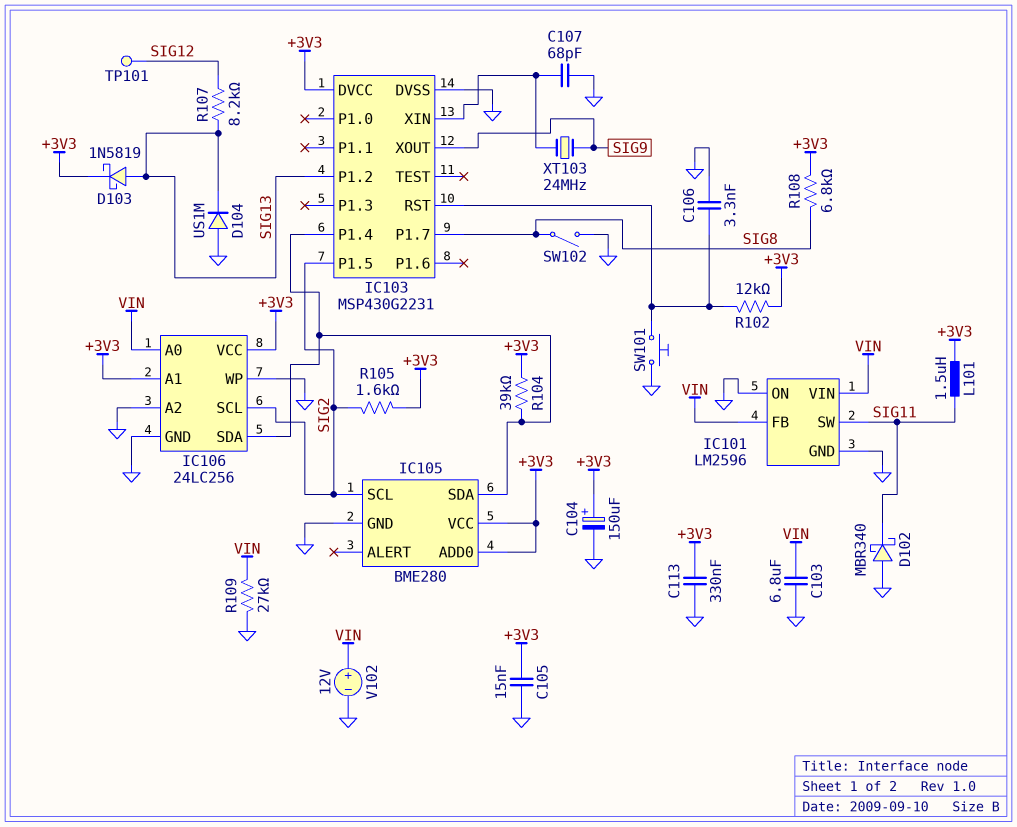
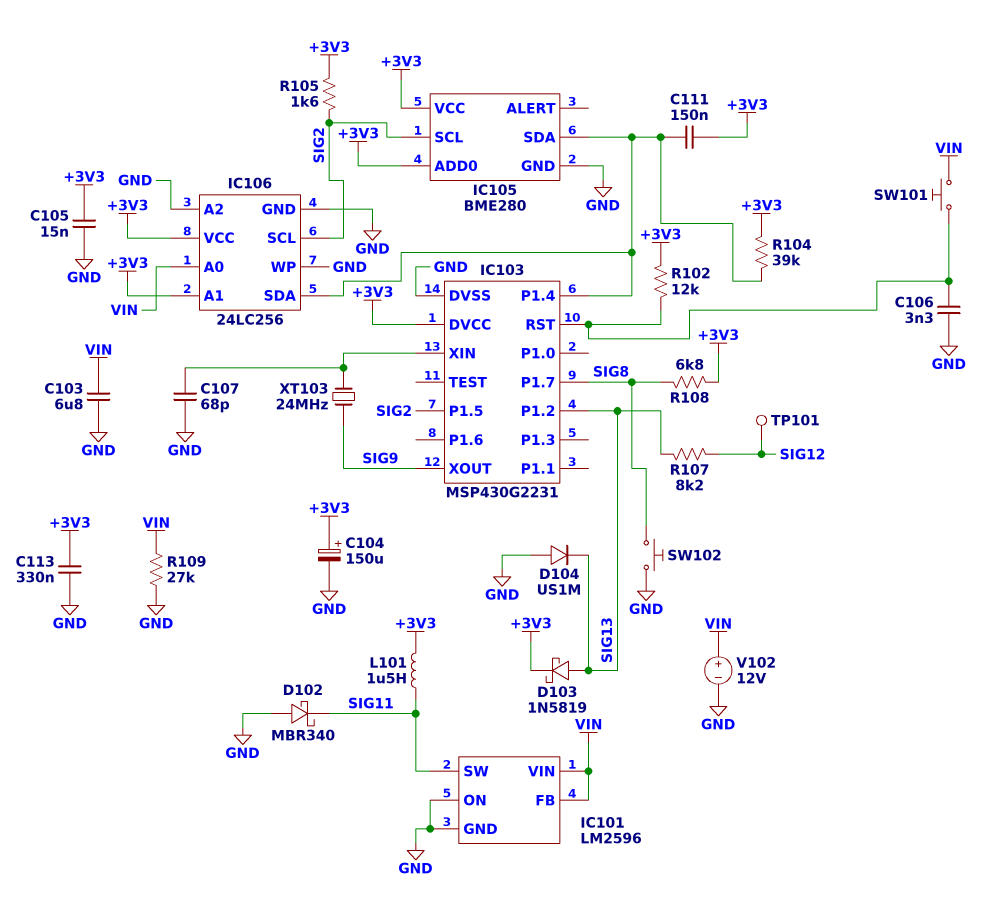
C111: none -> 150nF (+3V3, IC103/P1.4)
SW101: button (GND, IC103/RST) -> button (IC103/RST, VIN)
SW102: switch (GND, SIG8) -> button (GND, SIG8)

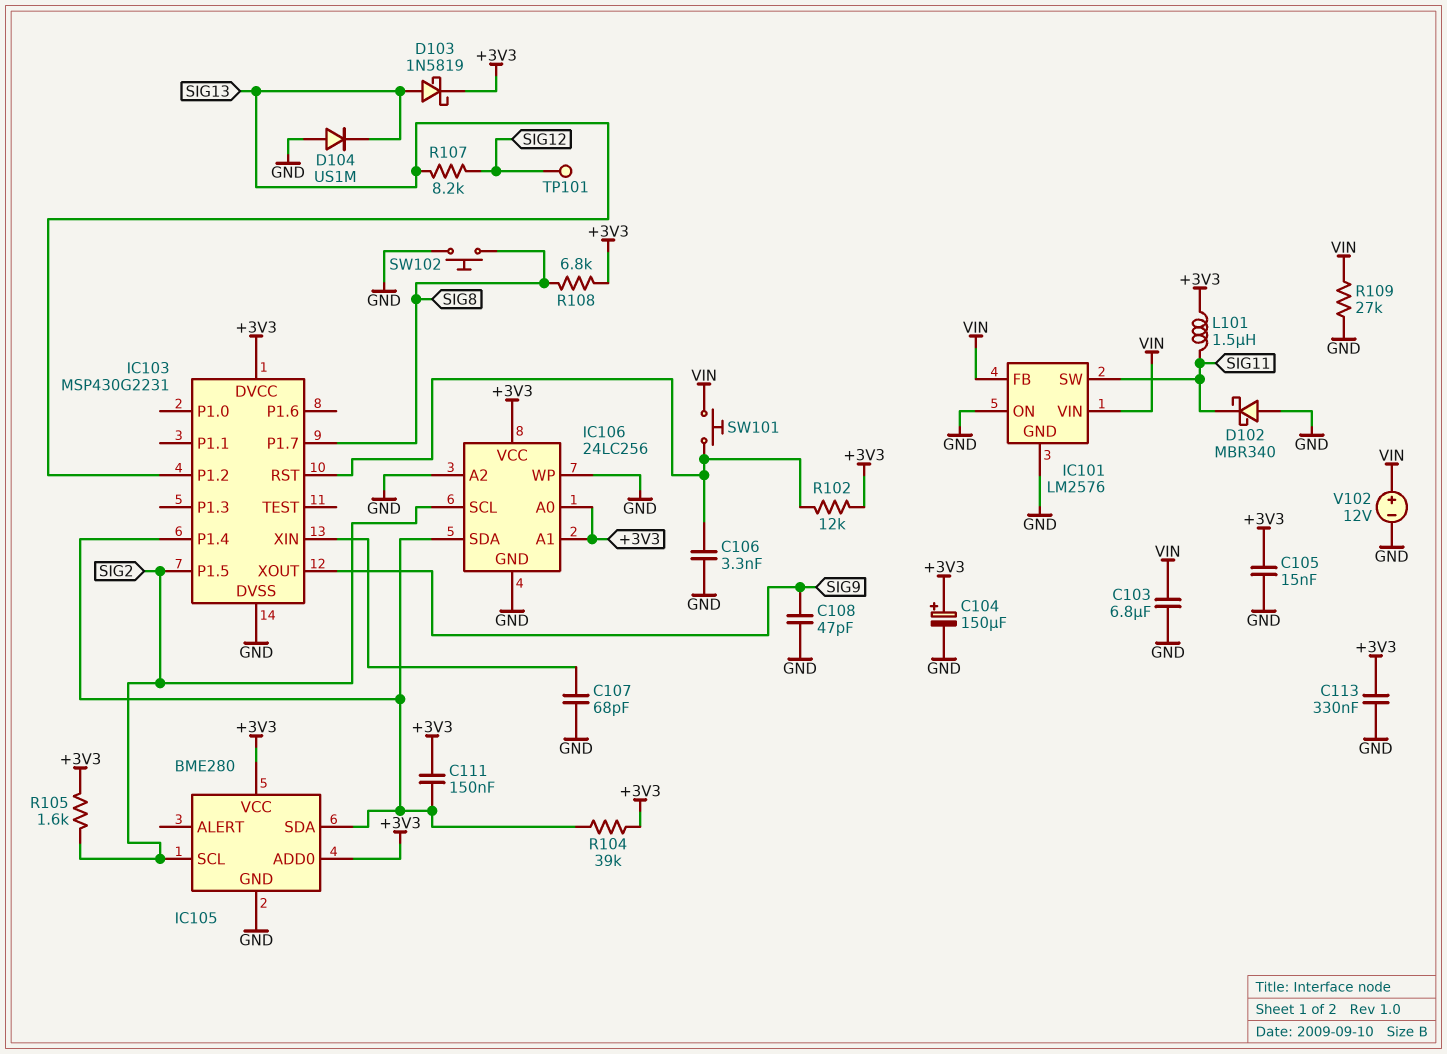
C108: none -> 47pF (GND, SIG9)
IC101: LM2596 -> LM2576
IC106 pin A0: VIN -> +3V3
XT103: 24MHz (IC103/XIN, SIG9) -> none

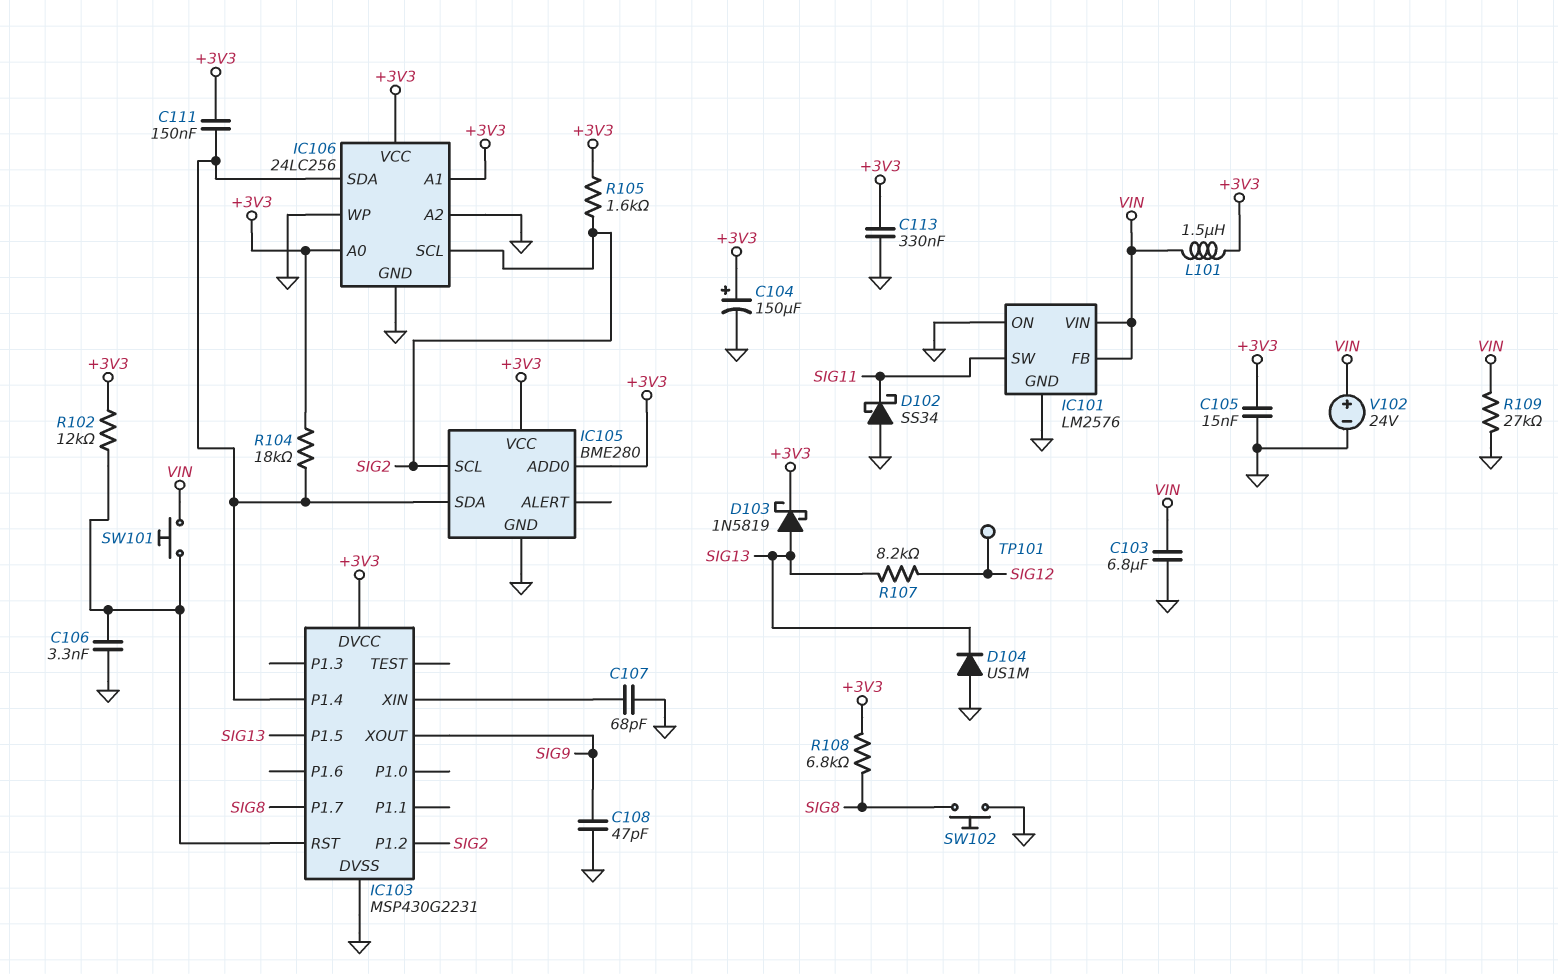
D102: schottky MBR340 (A GND, K SIG11) -> schottky SS34 (A GND, K SIG11)
IC103 pin P1.2: SIG13 -> SIG2
IC103 pin P1.5: SIG2 -> SIG13
L101: 1.5uH (+3V3, SIG11) -> 1.5uH (+3V3, VIN)
R104: 39k (+3V3, IC103/P1.4) -> 18k (+3V3, IC103/P1.4)
V102: 12V (plus VIN, minus GND) -> 24V (plus VIN, minus GND)

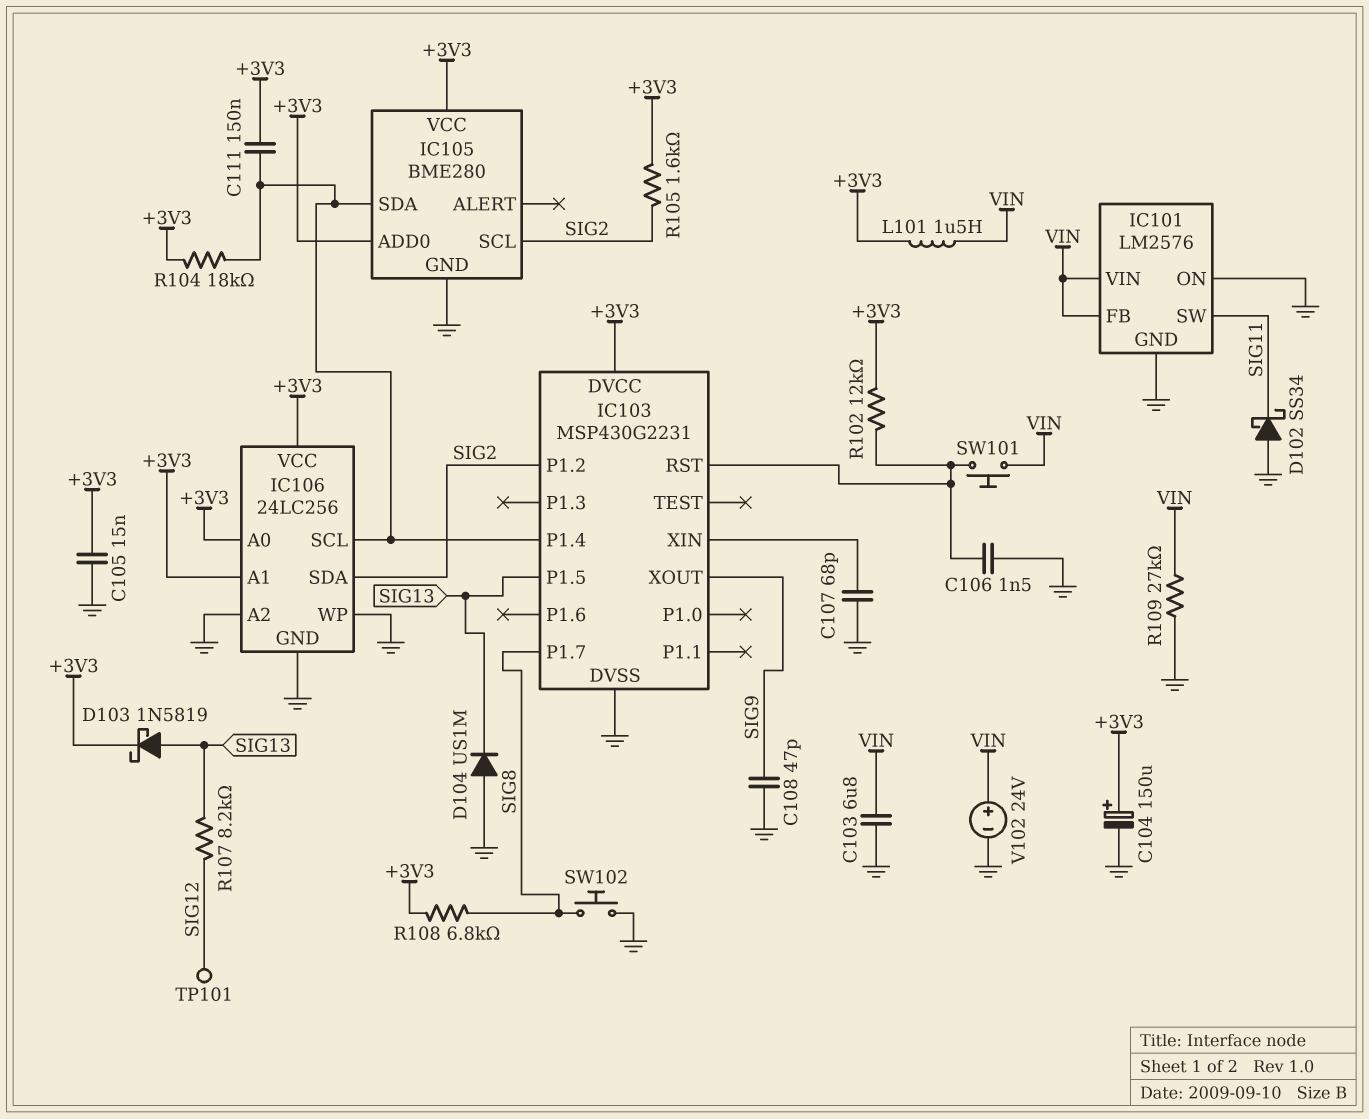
C106: 3.3nF (GND, IC103/RST) -> 1.5nF (GND, IC103/RST)
C113: 330nF (+3V3, GND) -> none
IC106 pin SCL: SIG2 -> IC103/P1.4
IC106 pin SDA: IC103/P1.4 -> SIG2

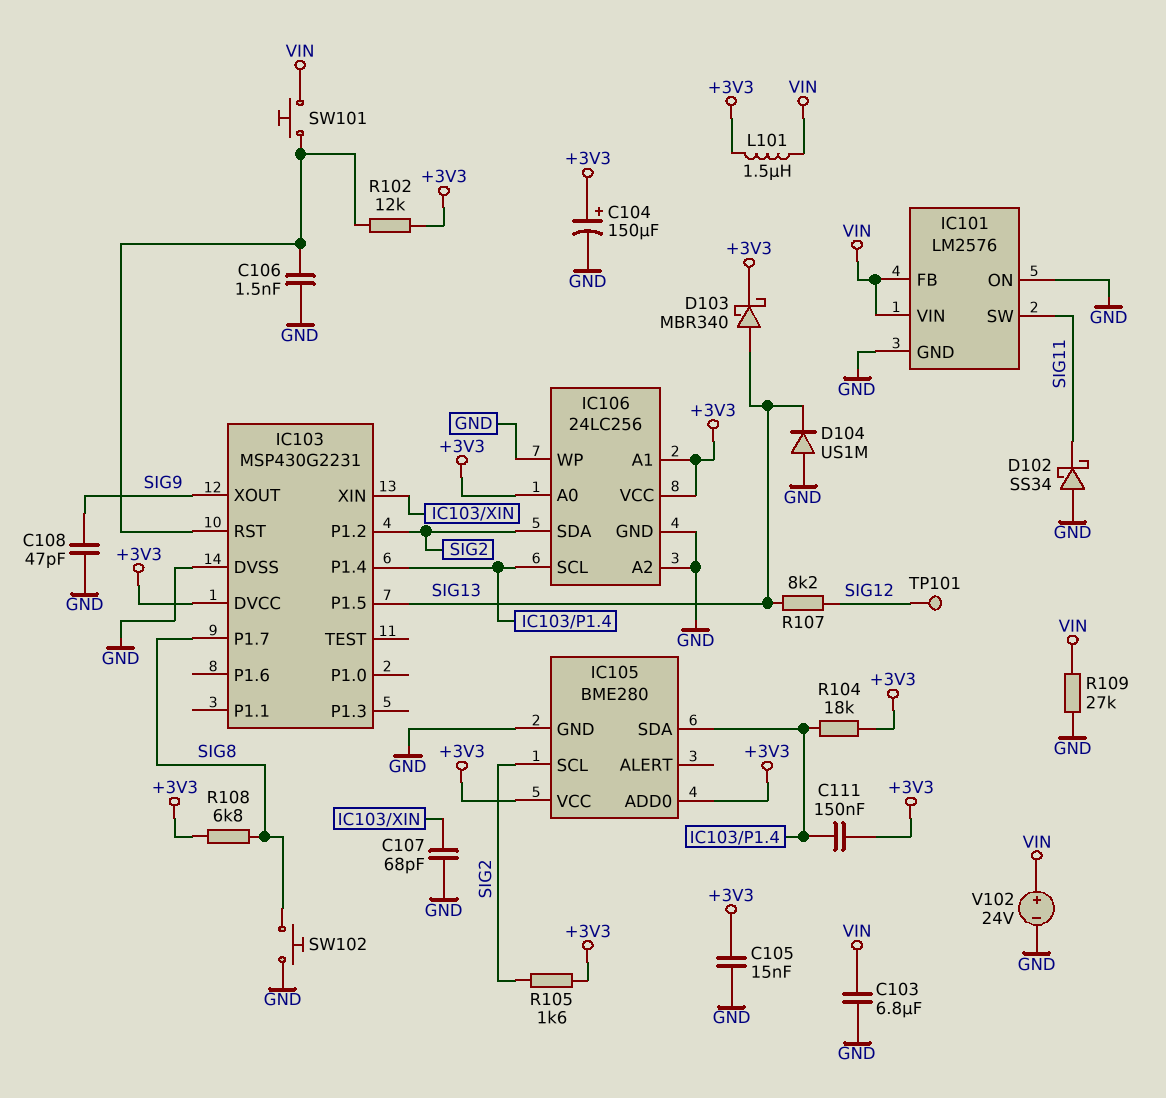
D103: schottky 1N5819 (A SIG13, K +3V3) -> schottky MBR340 (A SIG13, K +3V3)

